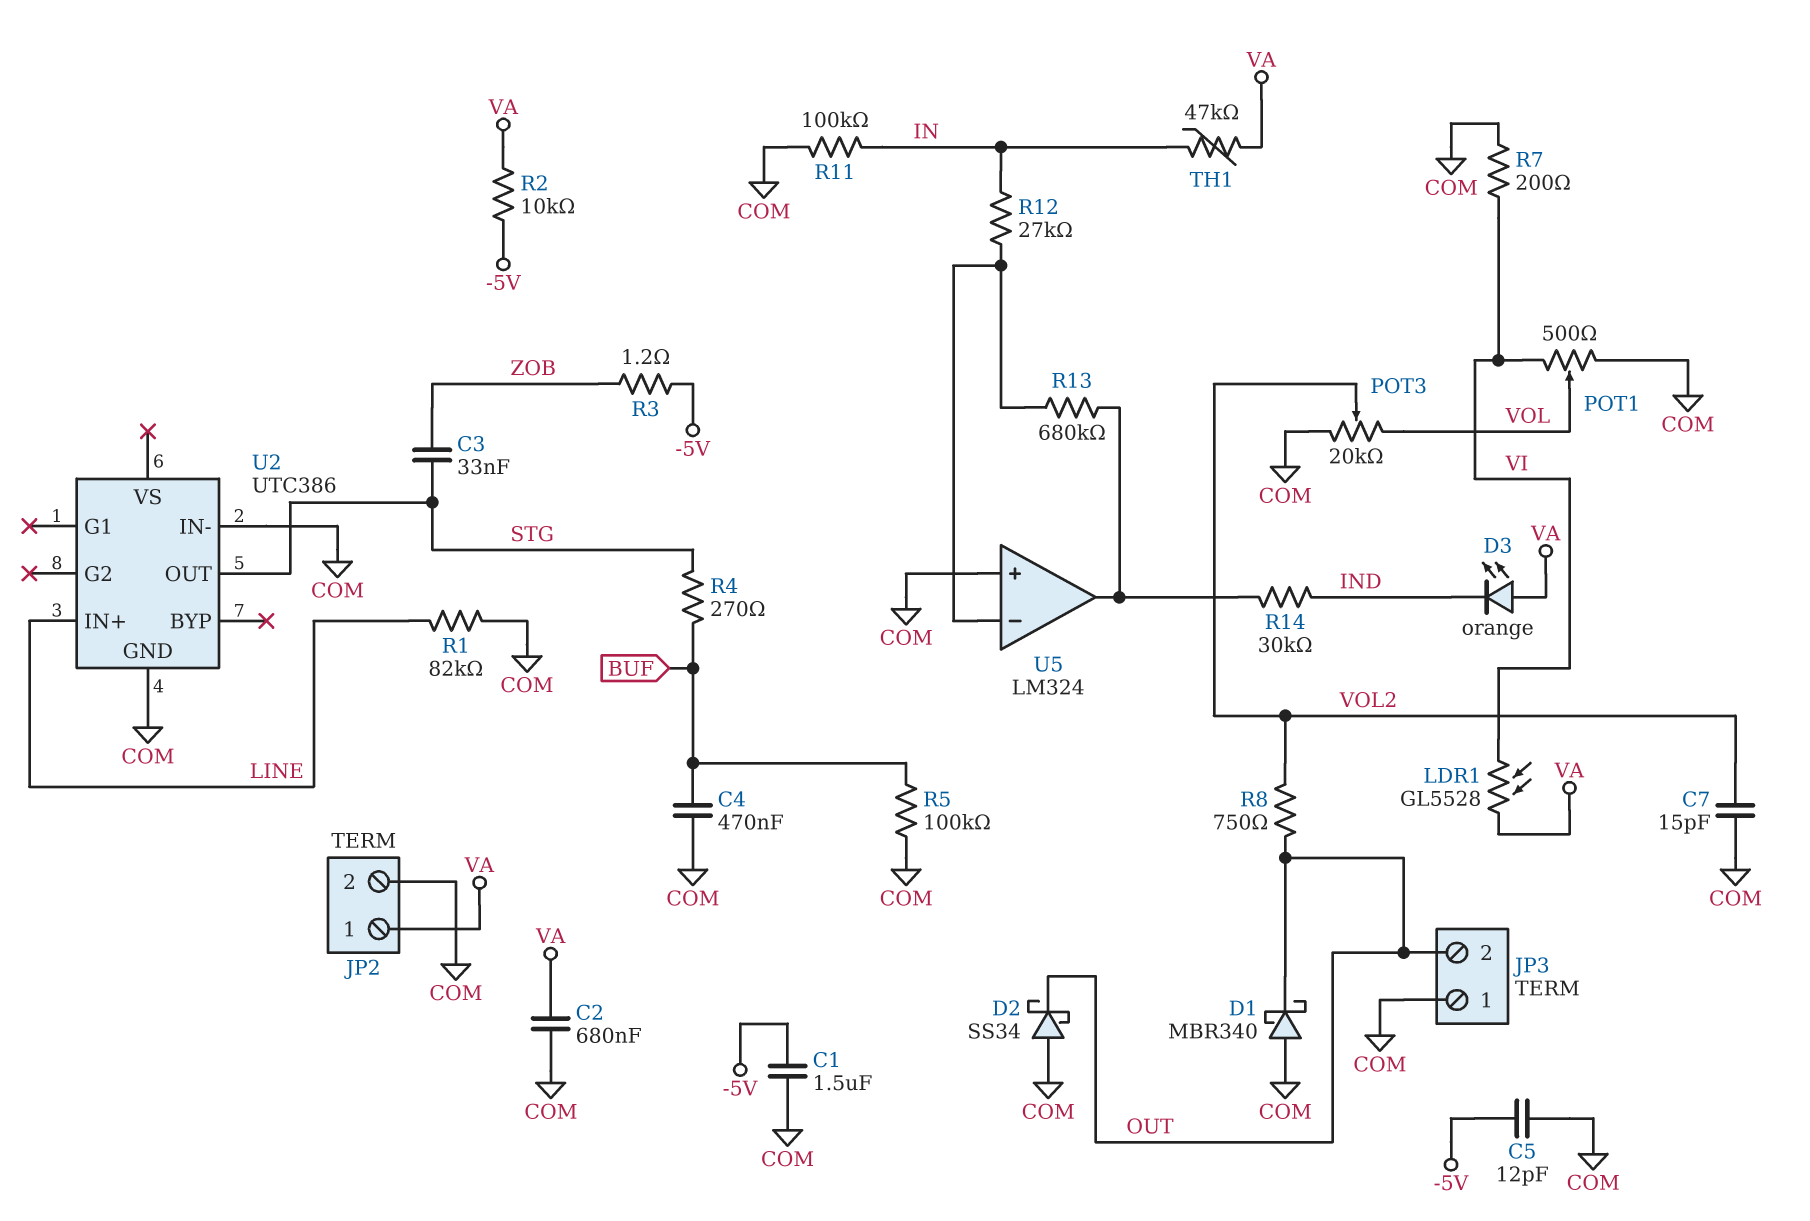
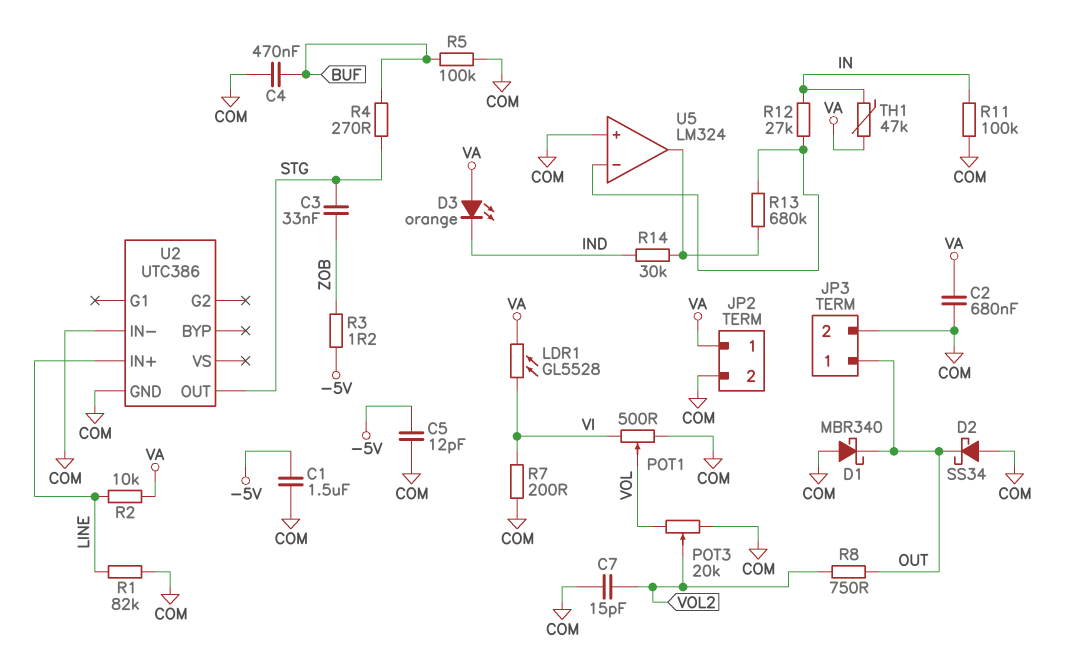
JP3 pin 1: COM -> OUT
JP3 pin 2: OUT -> COM
R2: 10k (-5V, VA) -> 10k (LINE, VA)

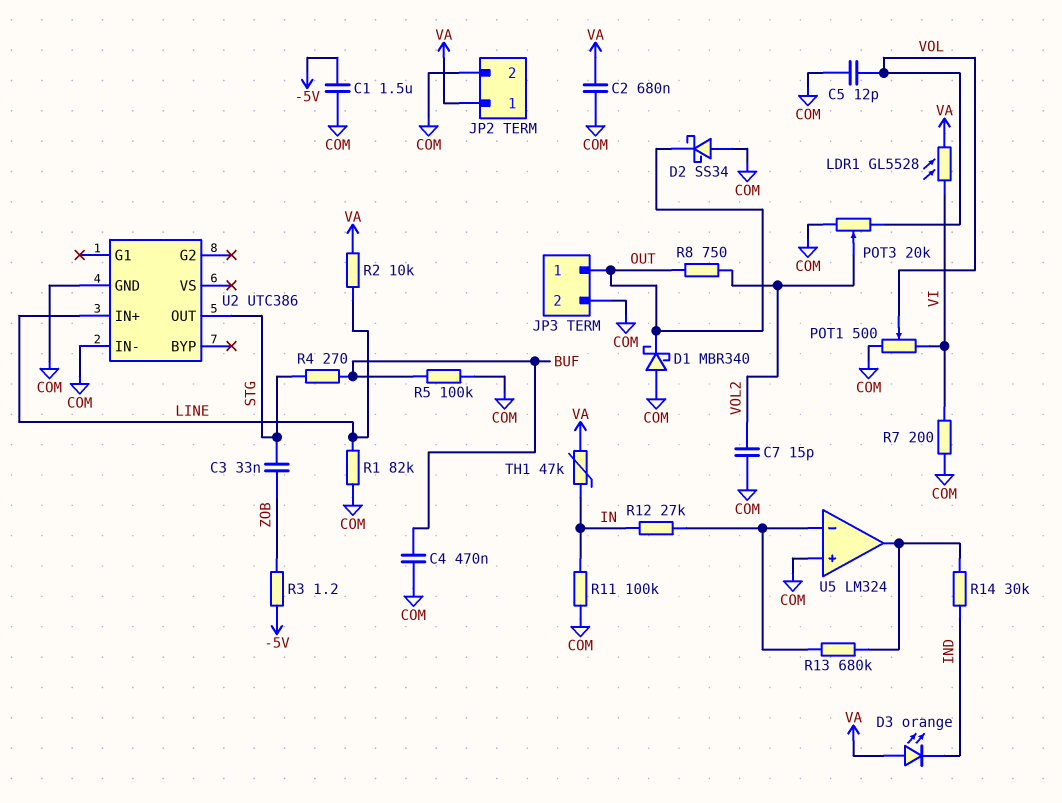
C5: 12pF (-5V, COM) -> 12pF (COM, VOL)

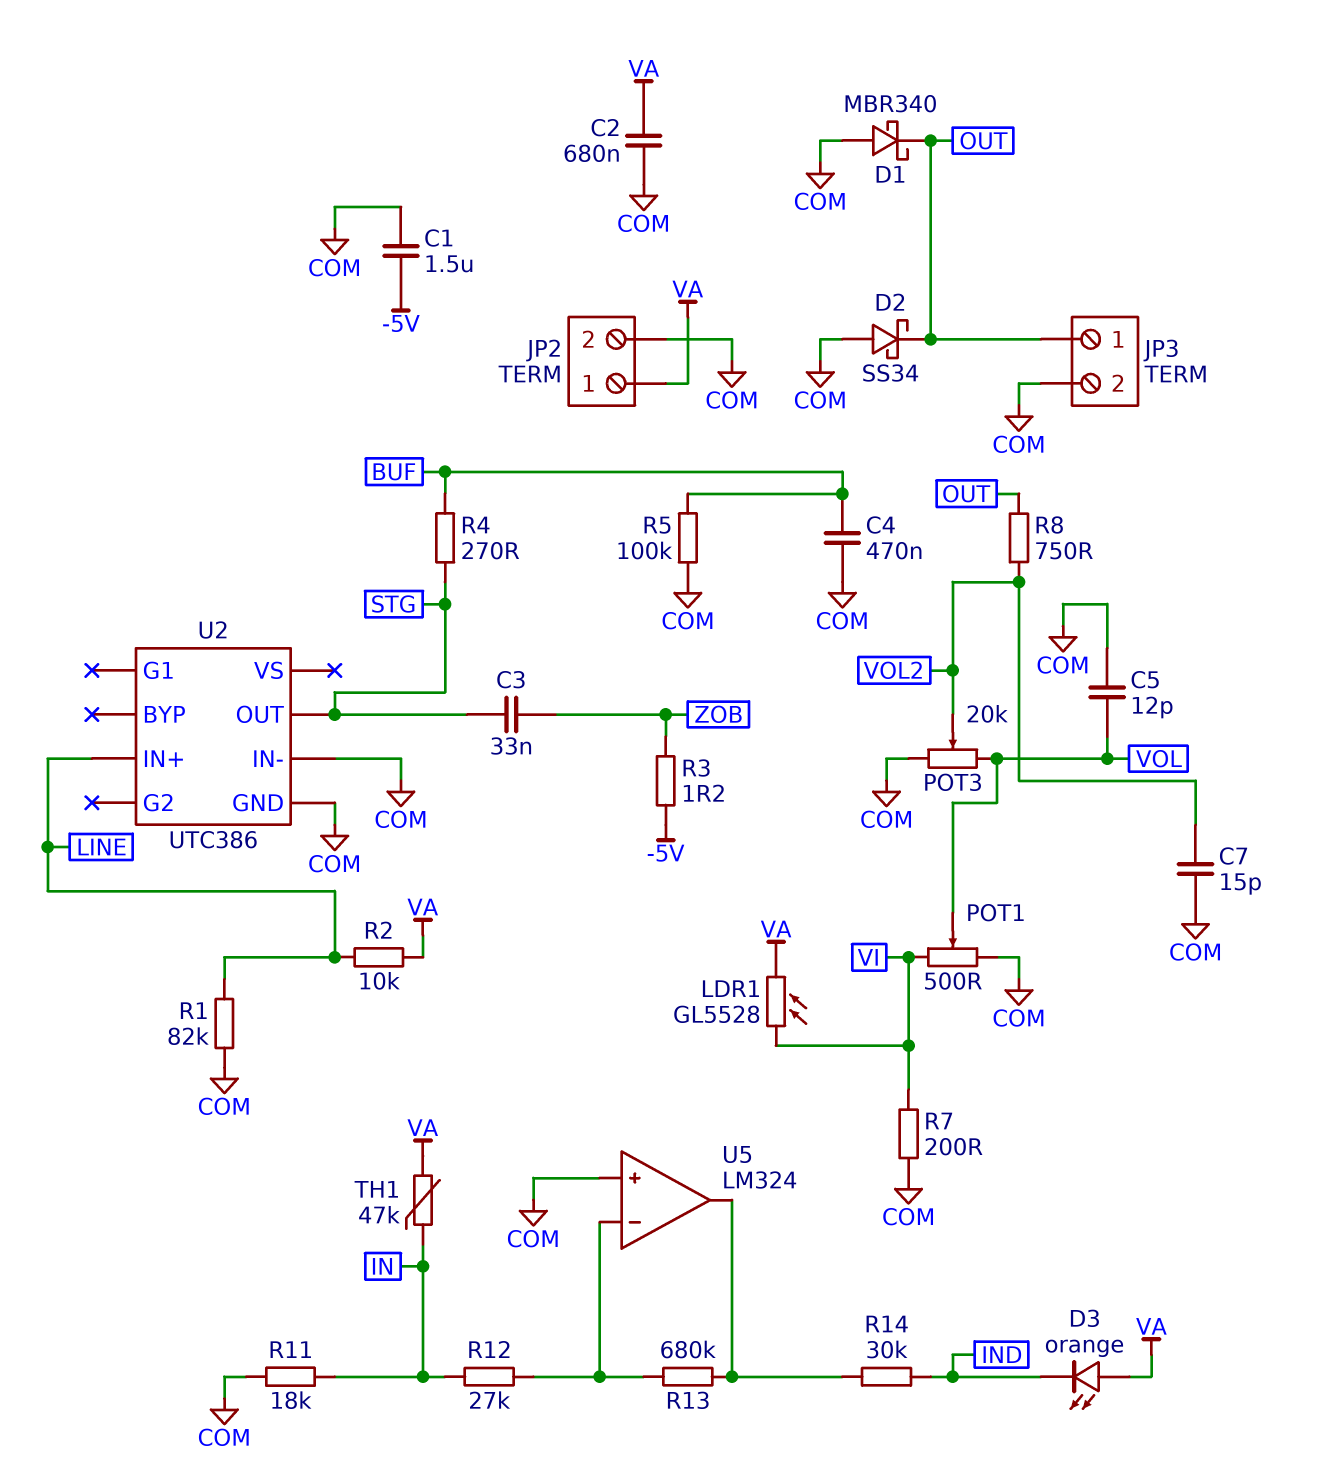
R11: 100k (COM, IN) -> 18k (COM, IN)

